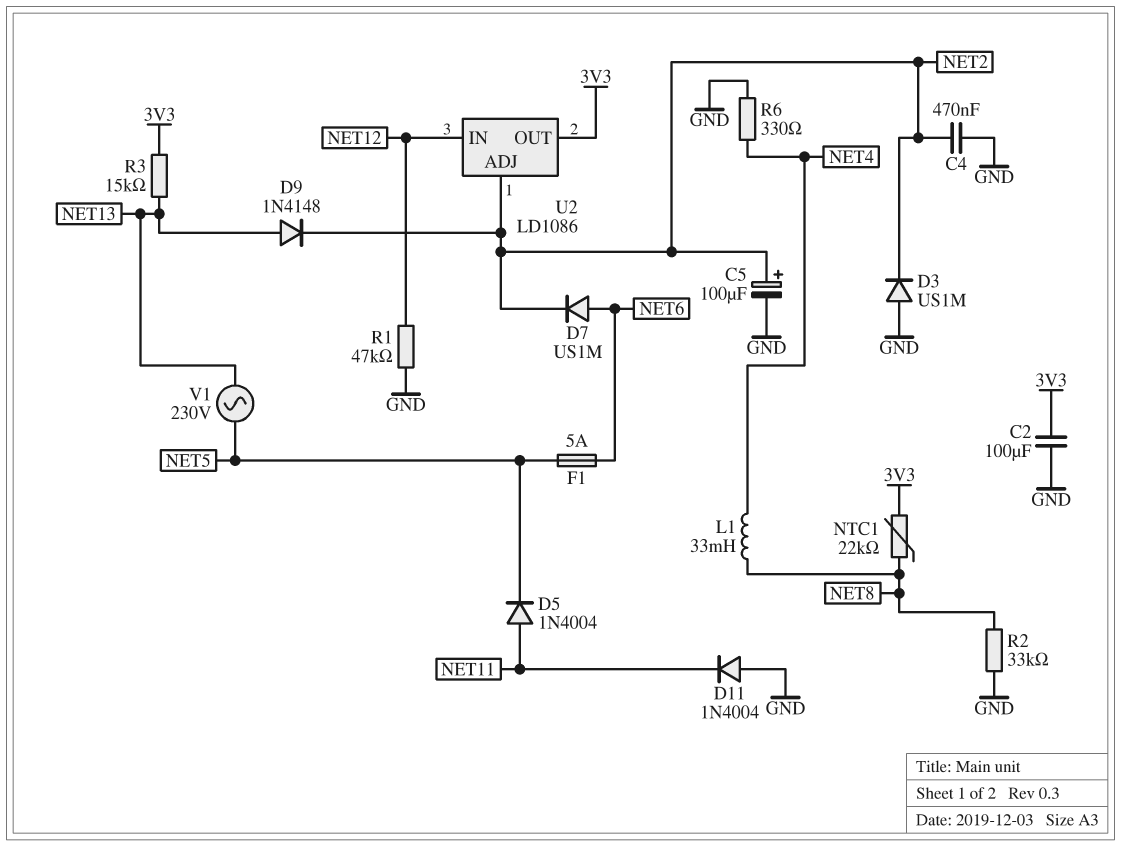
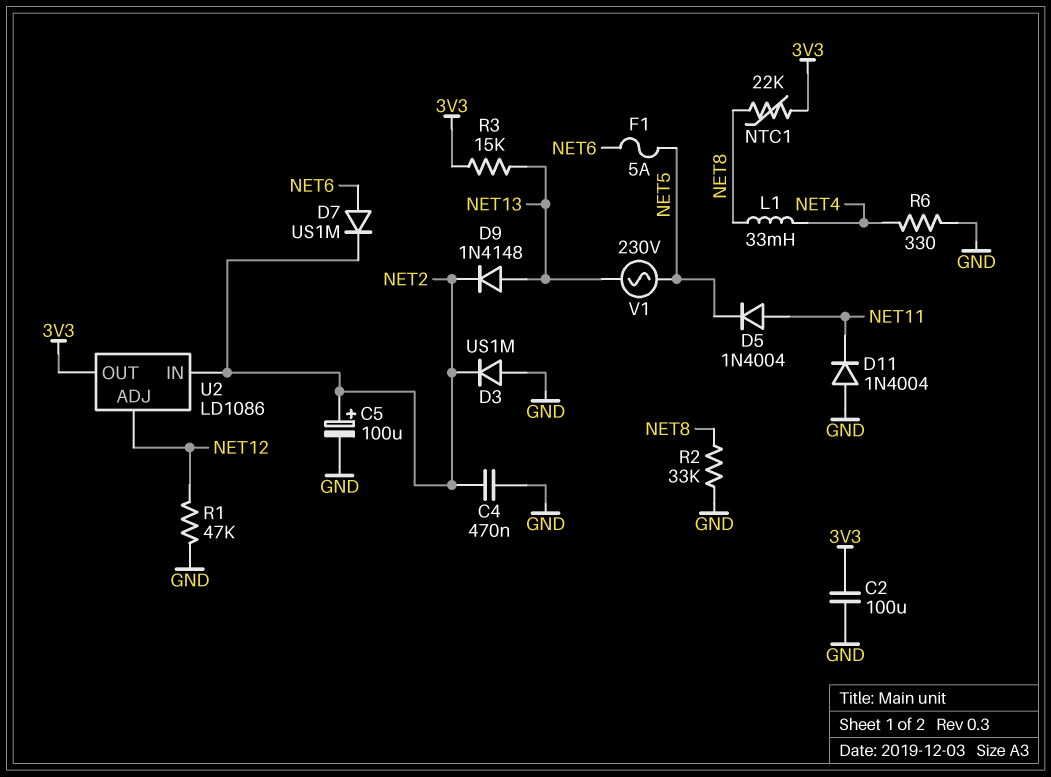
U2 pin ADJ: NET2 -> NET12
U2 pin IN: NET12 -> NET2

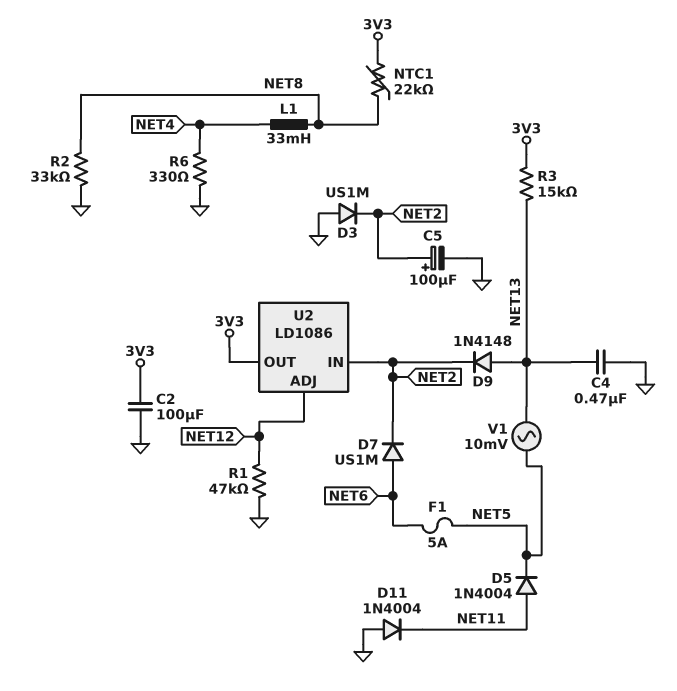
C4: 470nF (GND, NET2) -> 470nF (GND, NET13)
V1: AC 230V (NET5, NET13) -> AC 10mV (NET5, NET13)

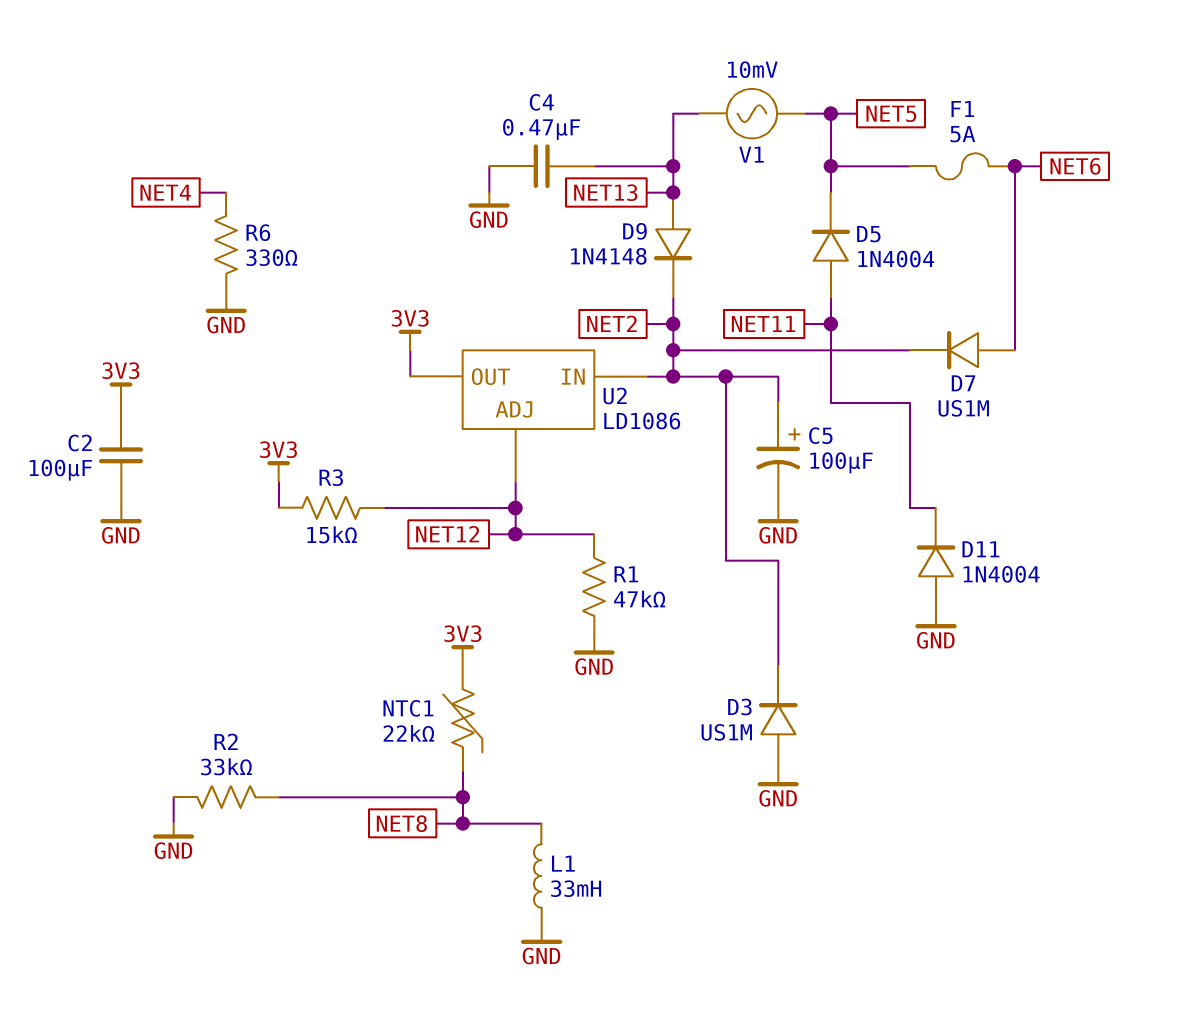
L1: 33mH (NET4, NET8) -> 33mH (GND, NET8)
R3: 15k (3V3, NET13) -> 15k (3V3, NET12)

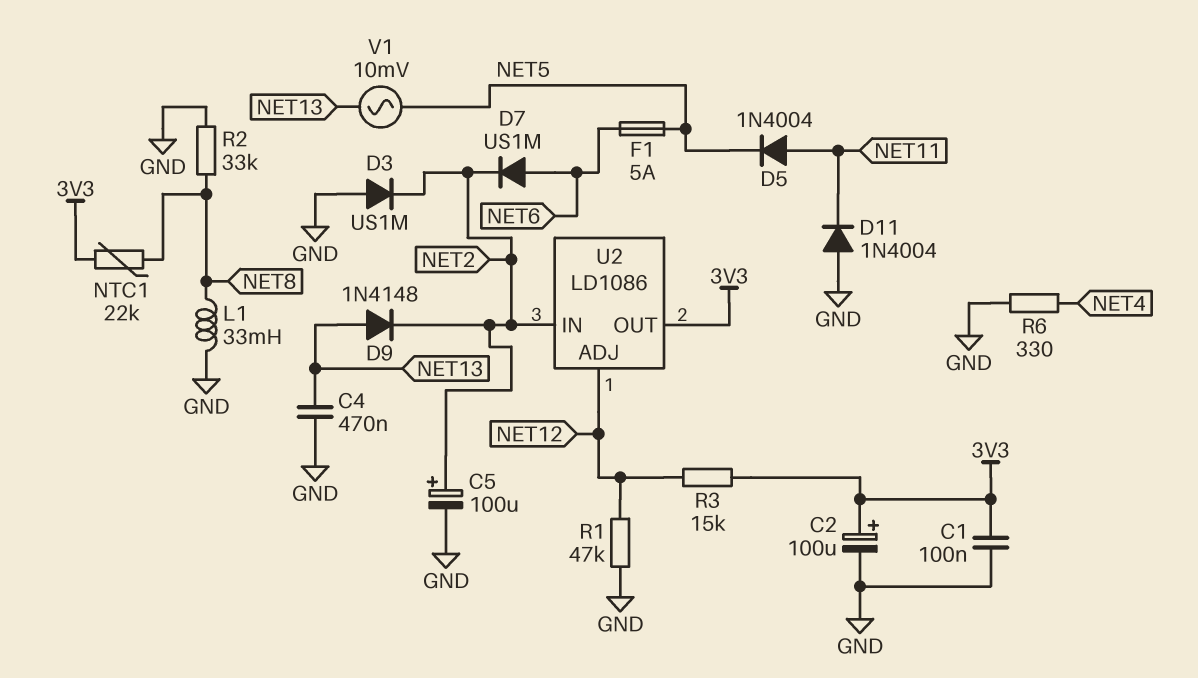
C1: none -> 100nF (3V3, GND)
C2: 100uF (3V3, GND) -> 100uF (plus 3V3, minus GND)

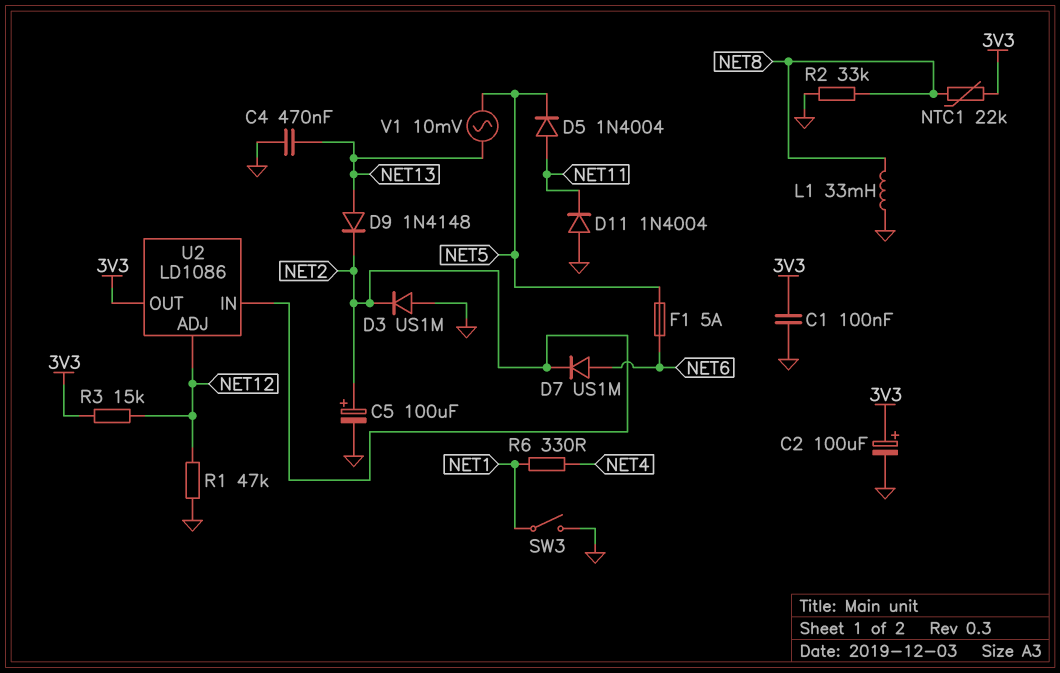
R6: 330 (GND, NET4) -> 330 (NET1, NET4)
SW3: none -> switch (GND, NET1)

